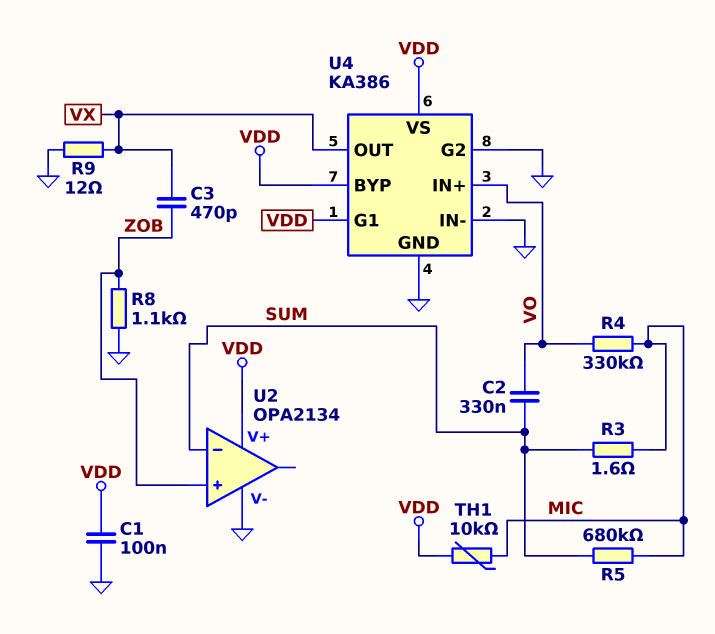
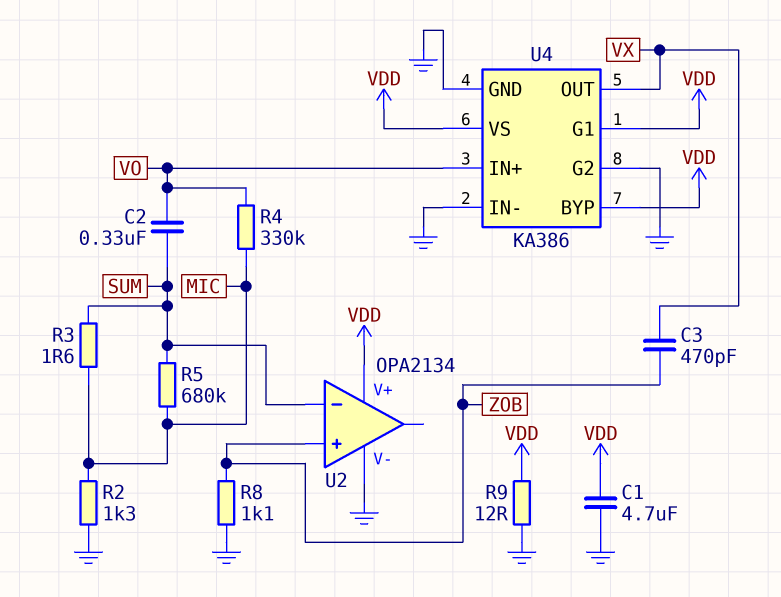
C1: 100nF (GND, VDD) -> 4.7uF (GND, VDD)
R2: none -> 1.3k (GND, MIC)
R9: 12 (GND, VX) -> 12 (GND, VDD)
TH1: 10k (MIC, VDD) -> none

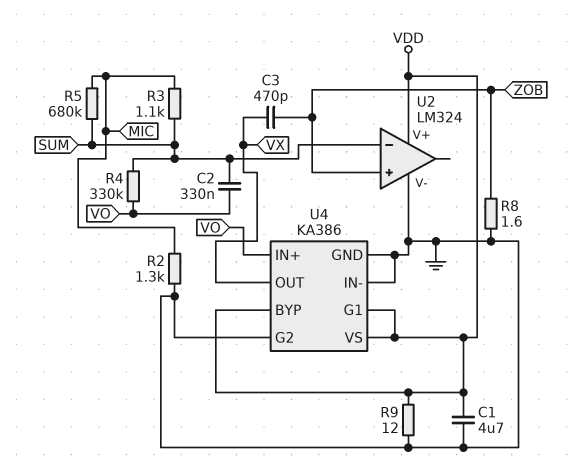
R3: 1.6 (MIC, SUM) -> 1.1k (MIC, SUM)
R4: 330k (MIC, VO) -> 330k (SUM, VO)
R8: 1.1k (GND, ZOB) -> 1.6 (GND, ZOB)
U2: OPA2134 -> LM324

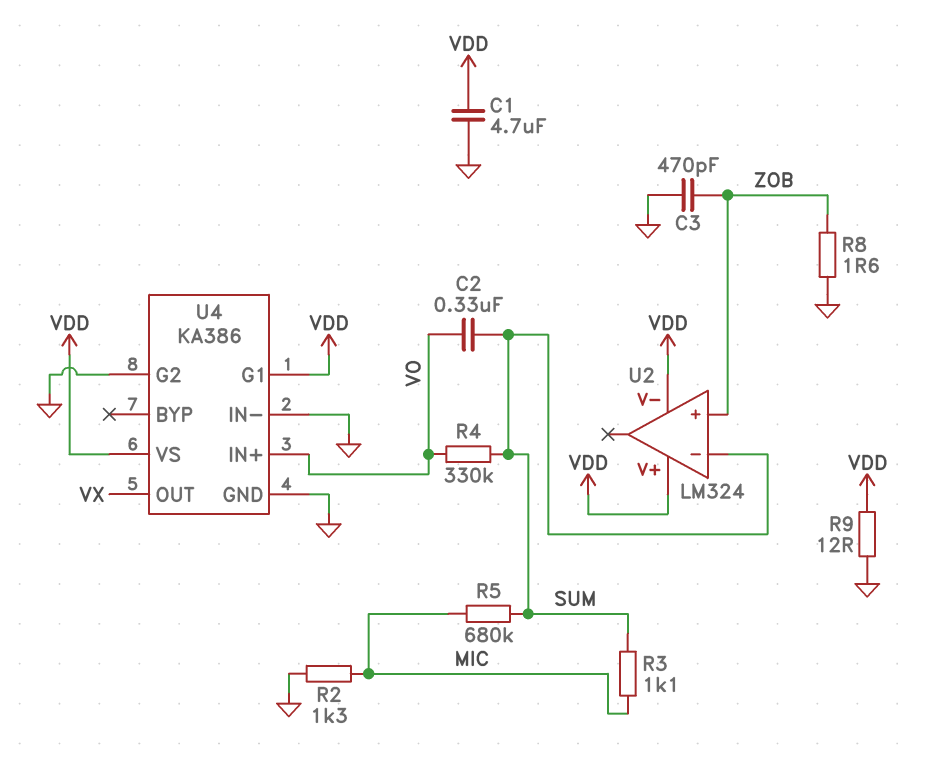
C3: 470pF (VX, ZOB) -> 470pF (GND, ZOB)
U2 pin V-: GND -> VDD
U4 pin BYP: VDD -> none

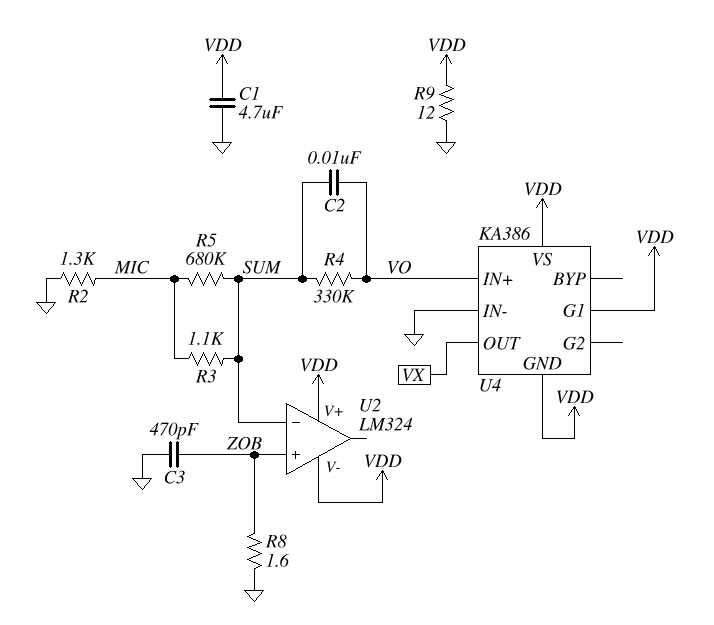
C2: 330nF (SUM, VO) -> 10nF (SUM, VO)
U4 pin G2: GND -> none
U4 pin GND: GND -> VDD

